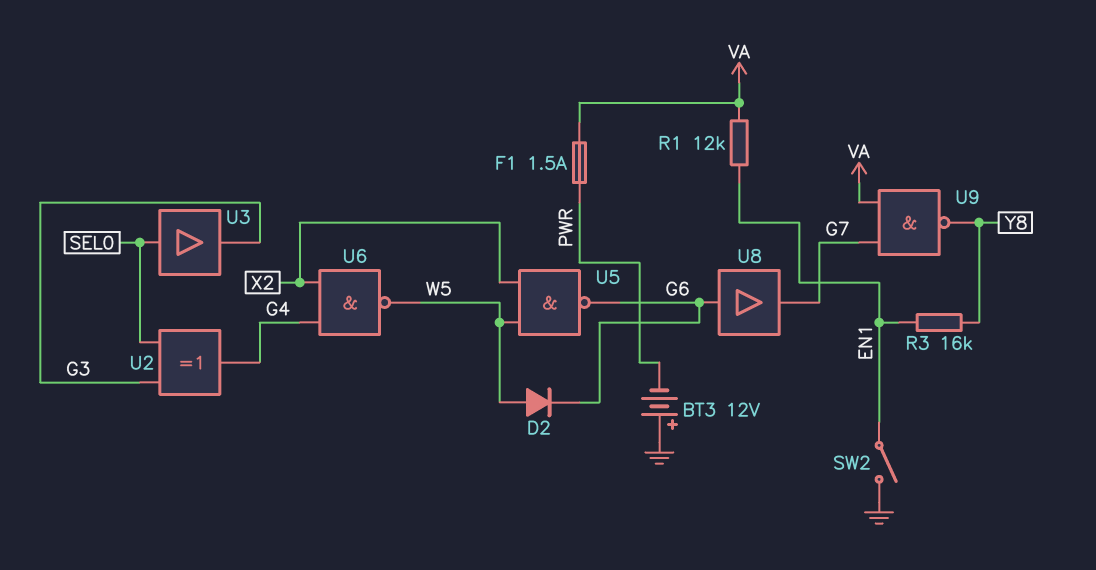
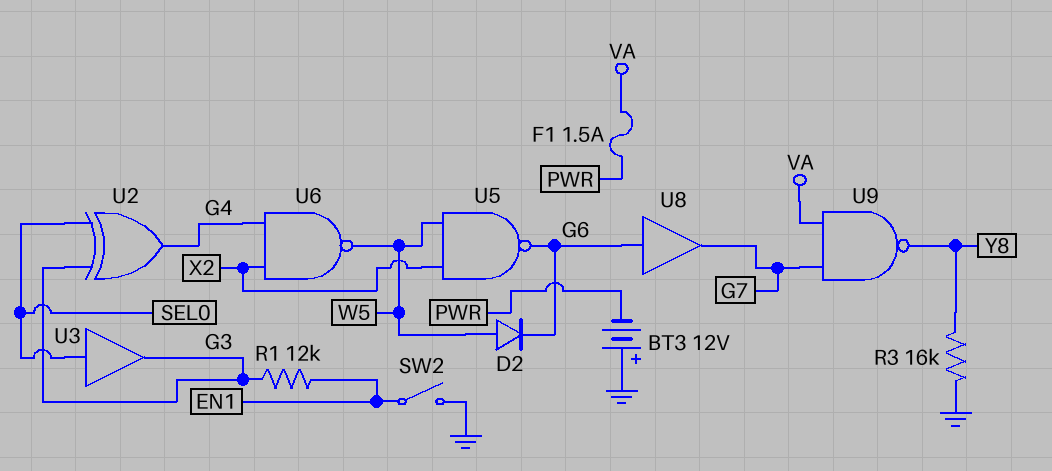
R1: 12k (EN1, VA) -> 12k (EN1, G3)
R3: 16k (EN1, Y8) -> 16k (GND, Y8)

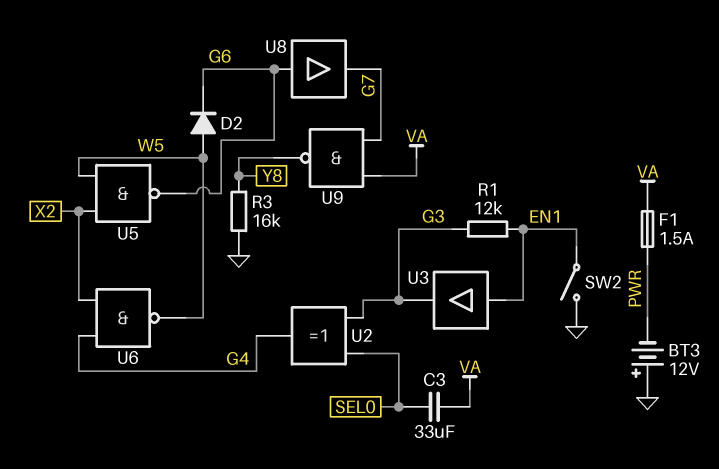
C3: none -> 33uF (SEL0, VA)
U3: buffer (in SEL0, out G3) -> buffer (in EN1, out G3)

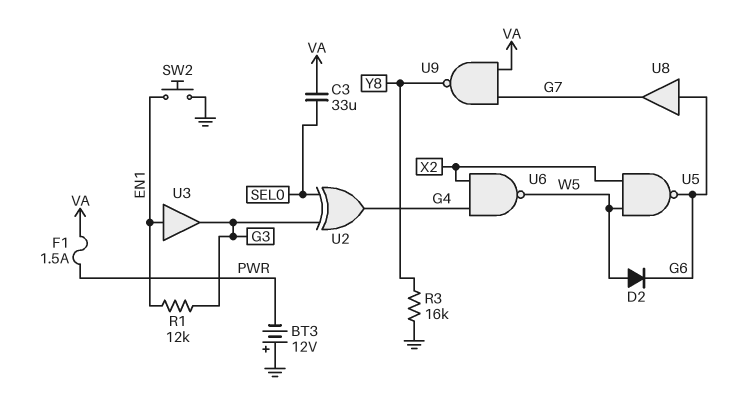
SW2: switch (EN1, GND) -> button (EN1, GND)

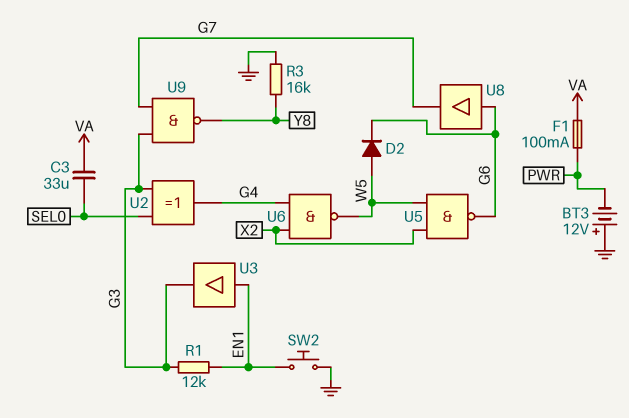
F1: 1.5A (PWR, VA) -> 100mA (PWR, VA)
U9: NAND (in G7, in VA, out Y8) -> NAND (in G3, in G7, out Y8)

